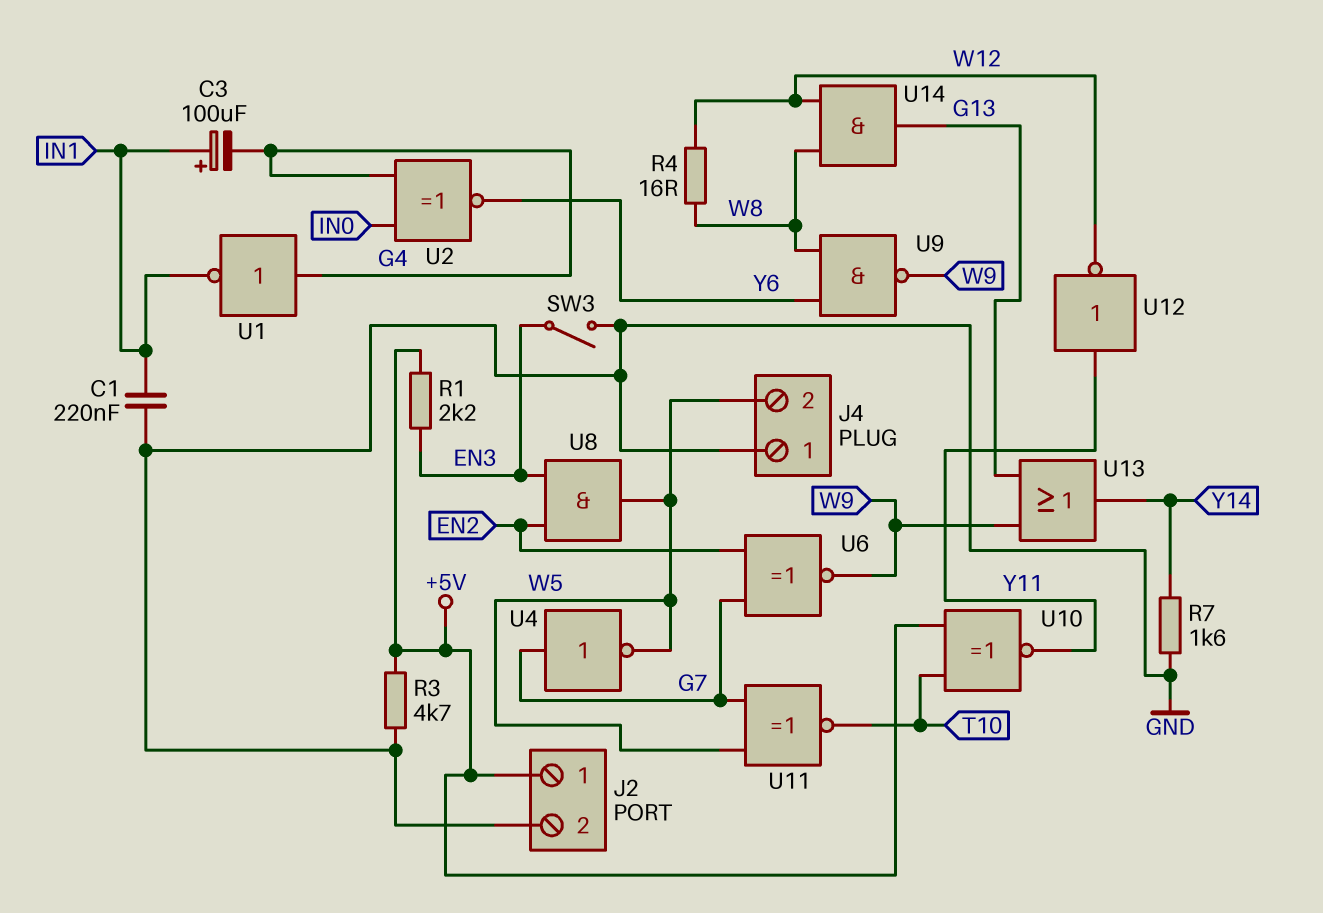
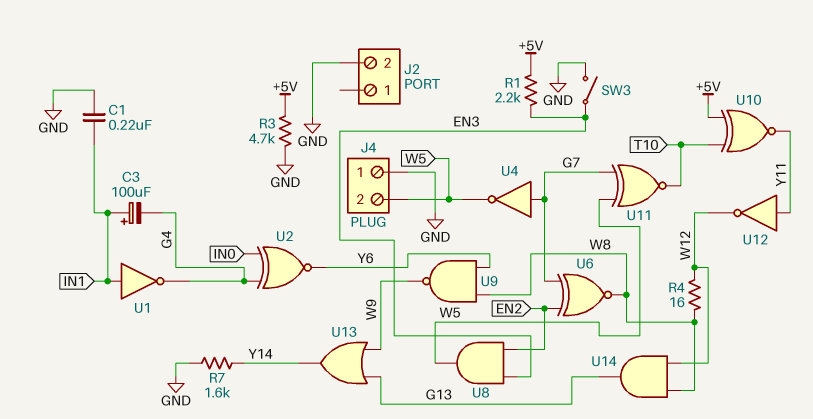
J2 pin 1: +5V -> none
U1: NOT (in G4, out IN1) -> NOT (in IN1, out G4)
U6: XNOR (in EN2, in G7, out W9) -> XNOR (in EN2, in G7, out W8)

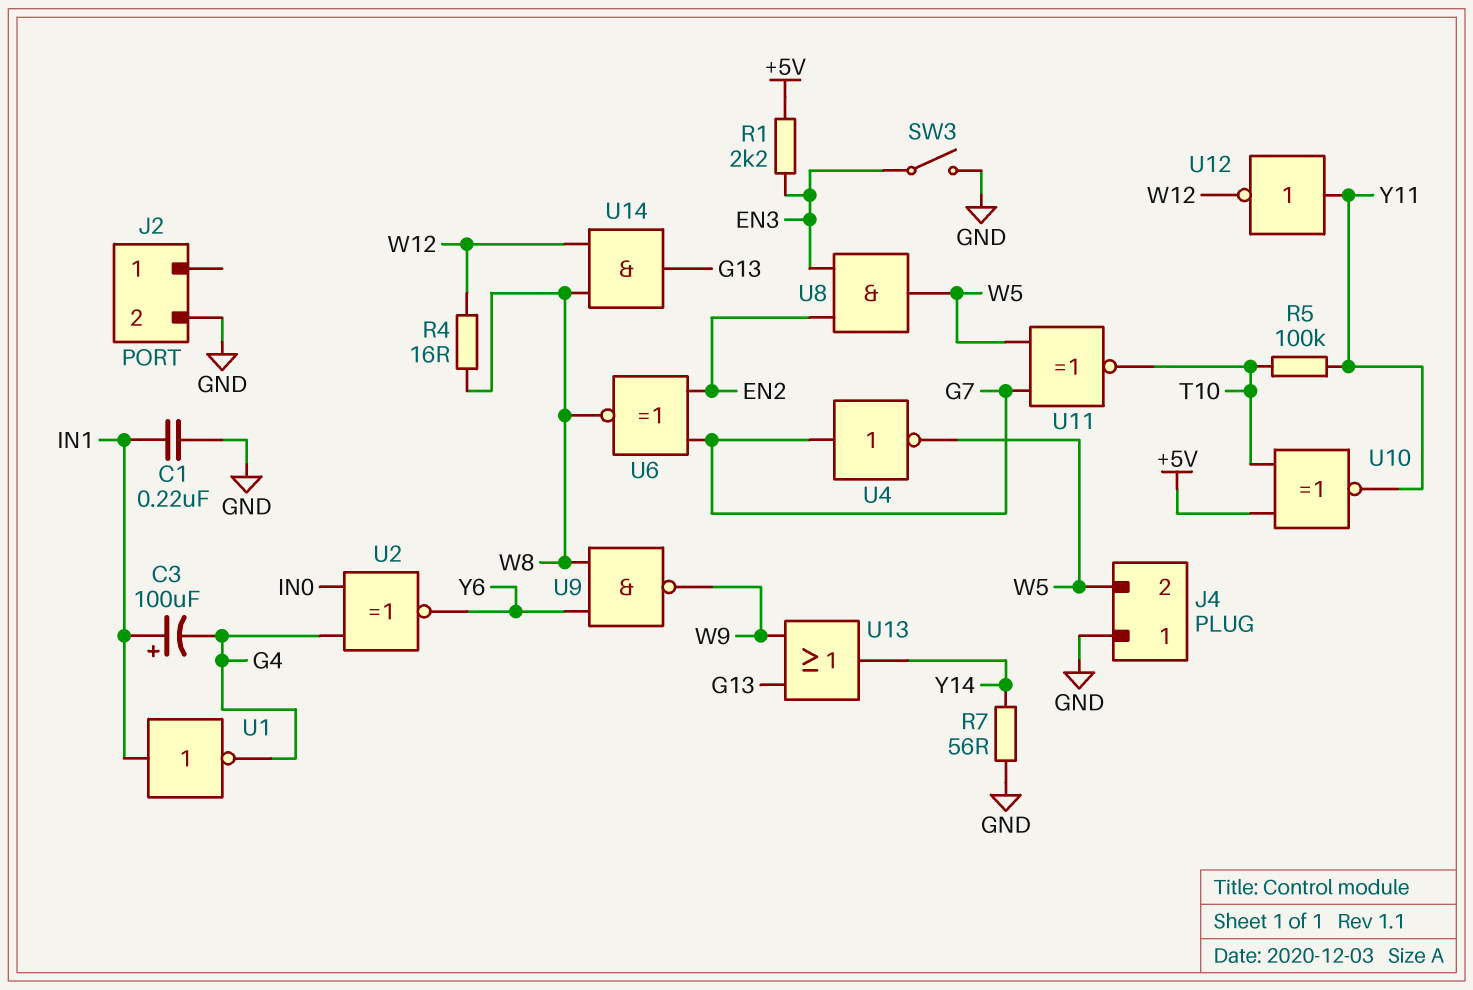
R3: 4.7k (+5V, GND) -> none
R5: none -> 100k (T10, Y11)
R7: 1.6k (GND, Y14) -> 56 (GND, Y14)

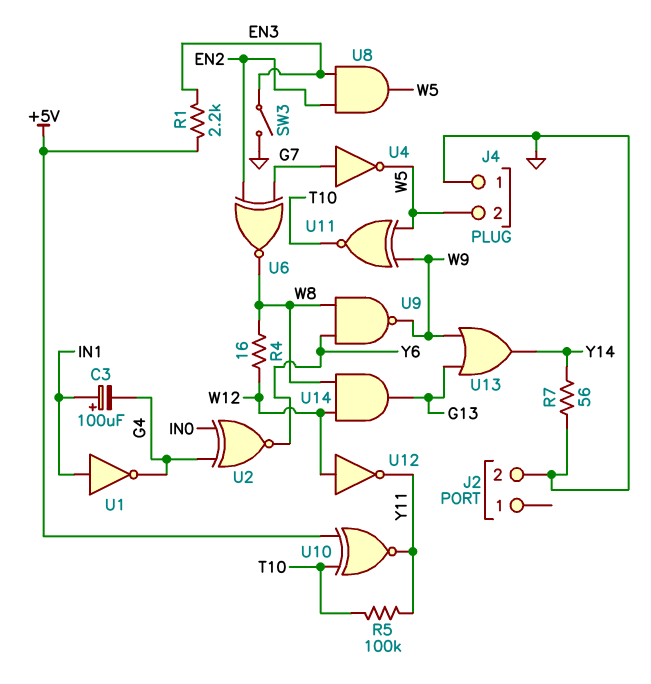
C1: 220nF (GND, IN1) -> none
U11: XNOR (in G7, in W5, out T10) -> XNOR (in W5, in W9, out T10)
U12: NOT (in Y11, out W12) -> NOT (in W12, out Y11)

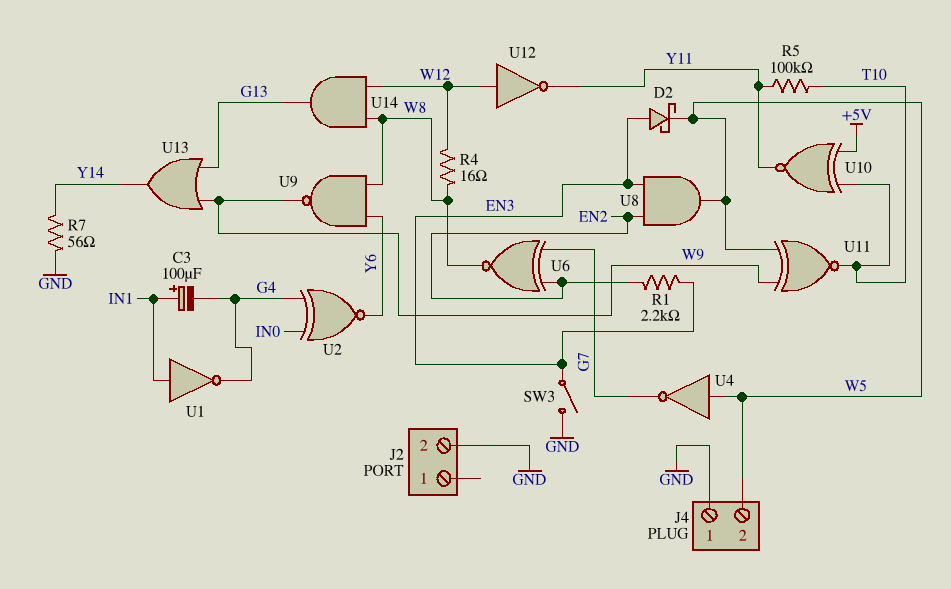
D2: none -> schottky (A EN3, K W5)
R1: 2.2k (+5V, EN3) -> 2.2k (EN2, EN3)
U4: NOT (in G7, out W5) -> NOT (in W5, out G7)

